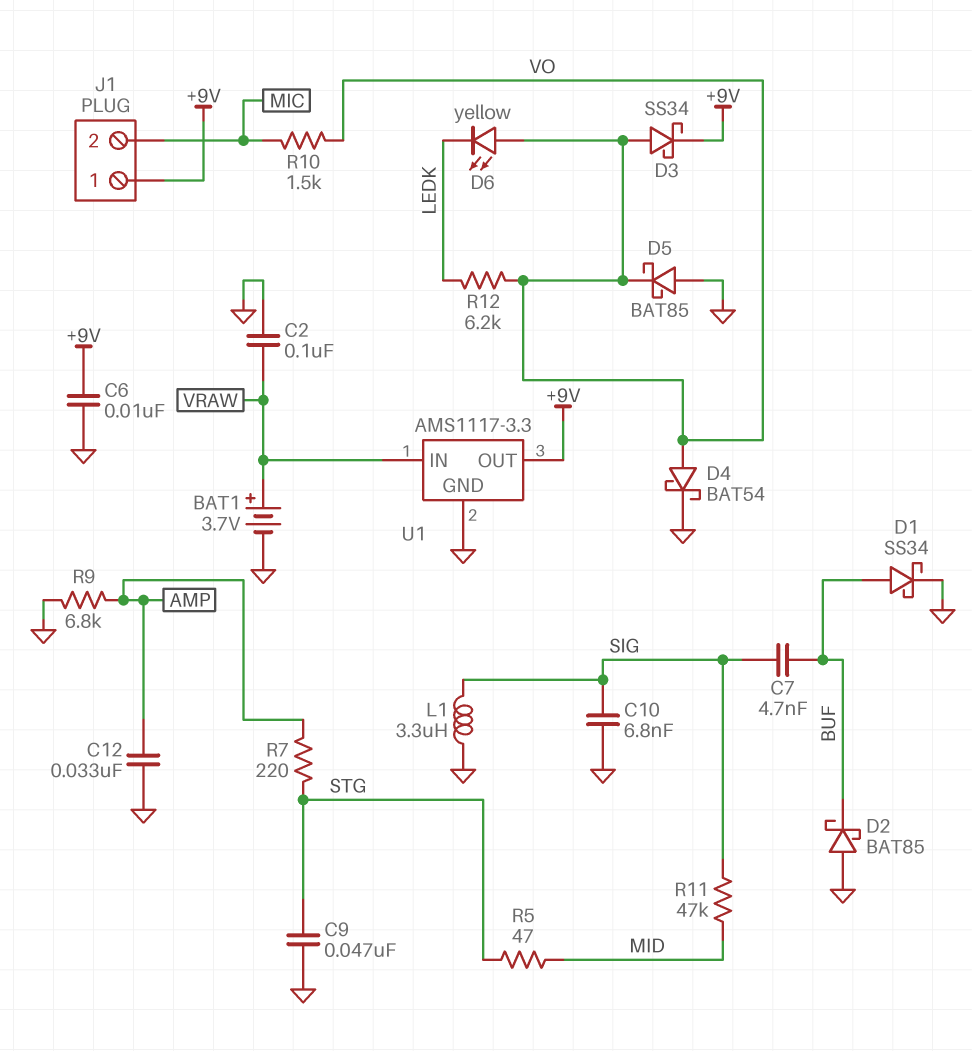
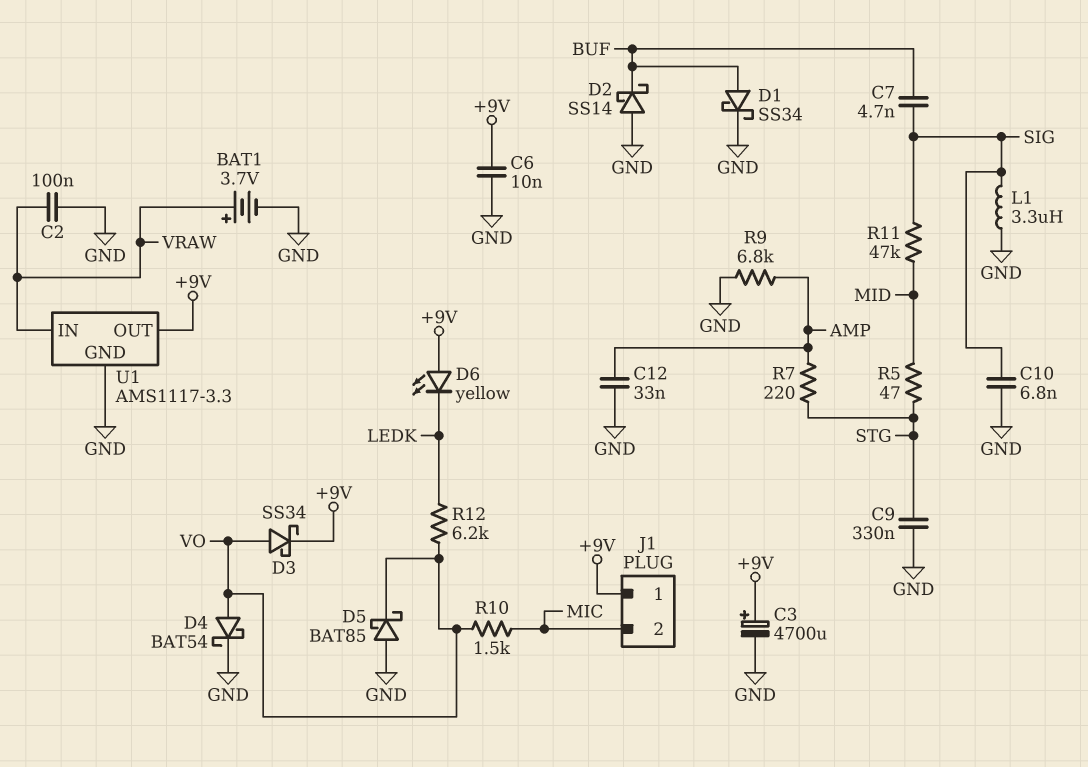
C3: none -> 4700uF (plus +9V, minus GND)
C9: 47nF (GND, STG) -> 330nF (GND, STG)
D2: schottky BAT85 (A GND, K BUF) -> schottky SS14 (A GND, K BUF)
D6: LED yellow (A VO, K LEDK) -> LED yellow (A +9V, K LEDK)

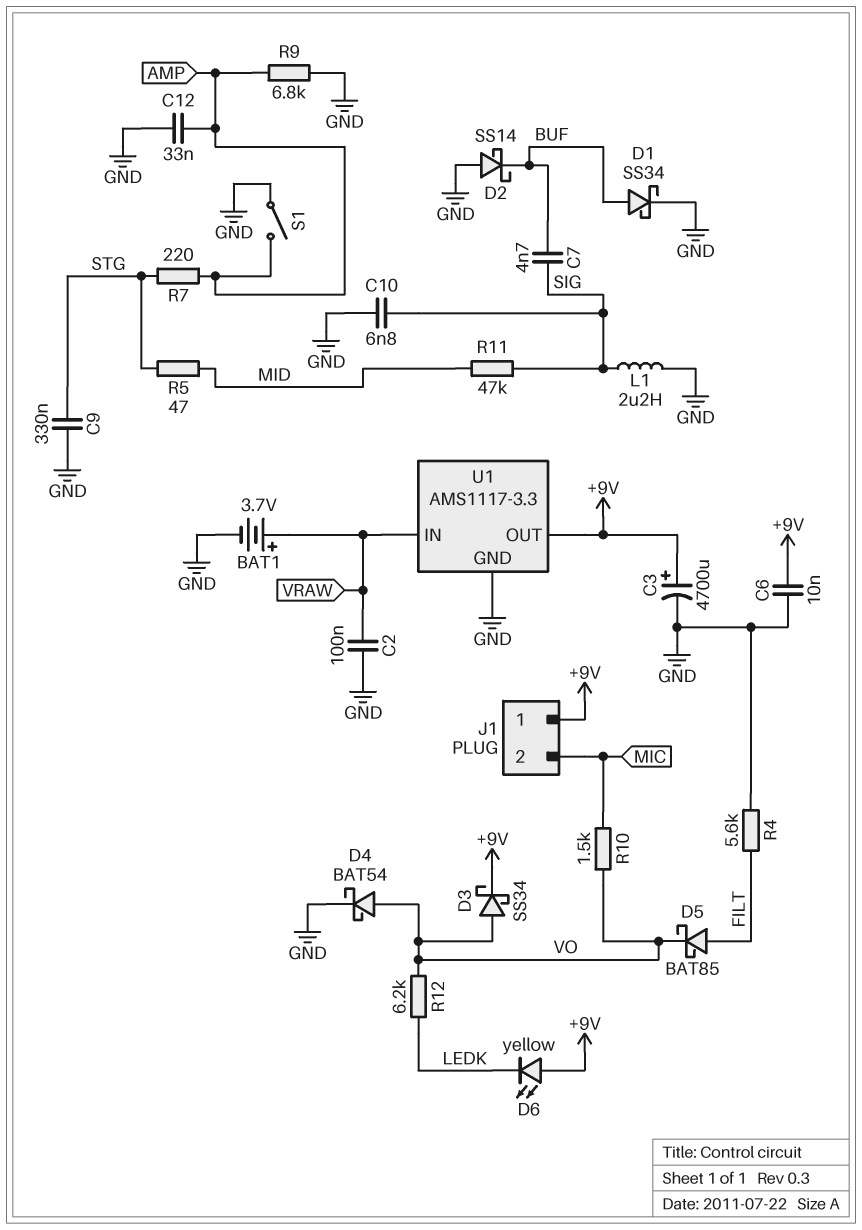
D5: schottky BAT85 (A GND, K VO) -> schottky BAT85 (A FILT, K VO)
L1: 3.3uH (GND, SIG) -> 2.2uH (GND, SIG)
R4: none -> 5.6k (FILT, GND)
S1: none -> switch (AMP, GND)

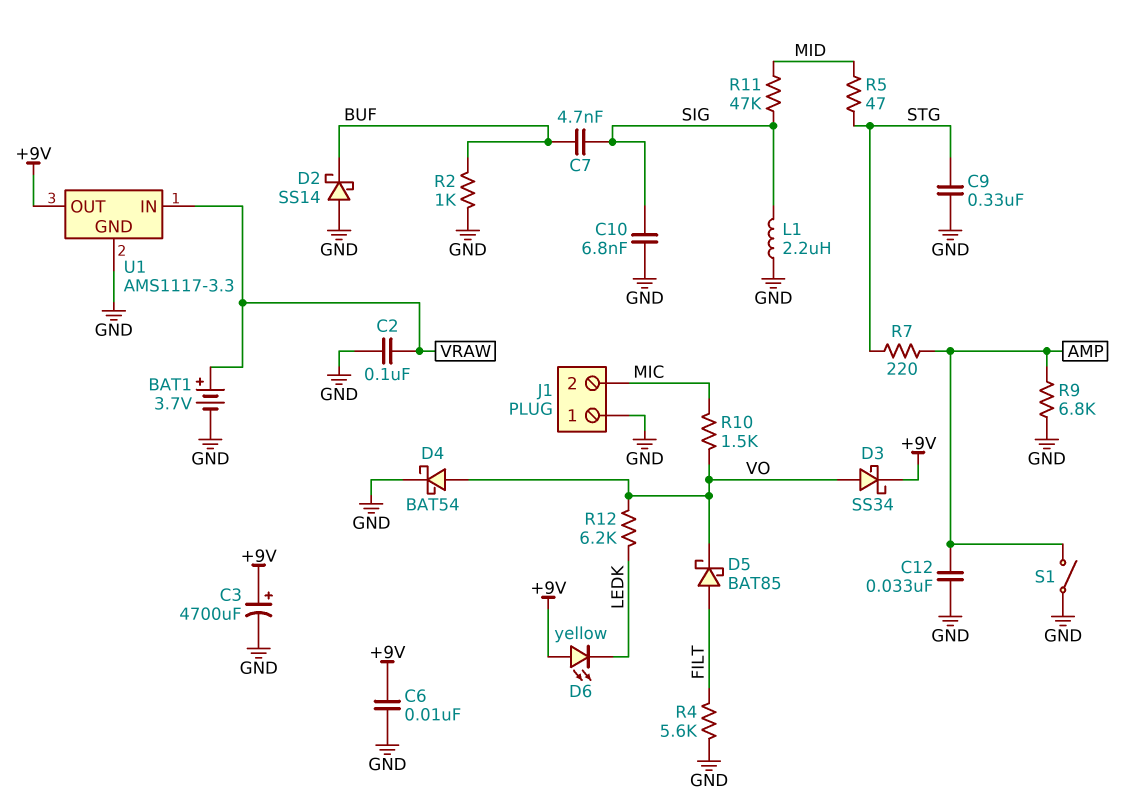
D1: schottky SS34 (A BUF, K GND) -> none
J1 pin 1: +9V -> GND
R2: none -> 1k (BUF, GND)

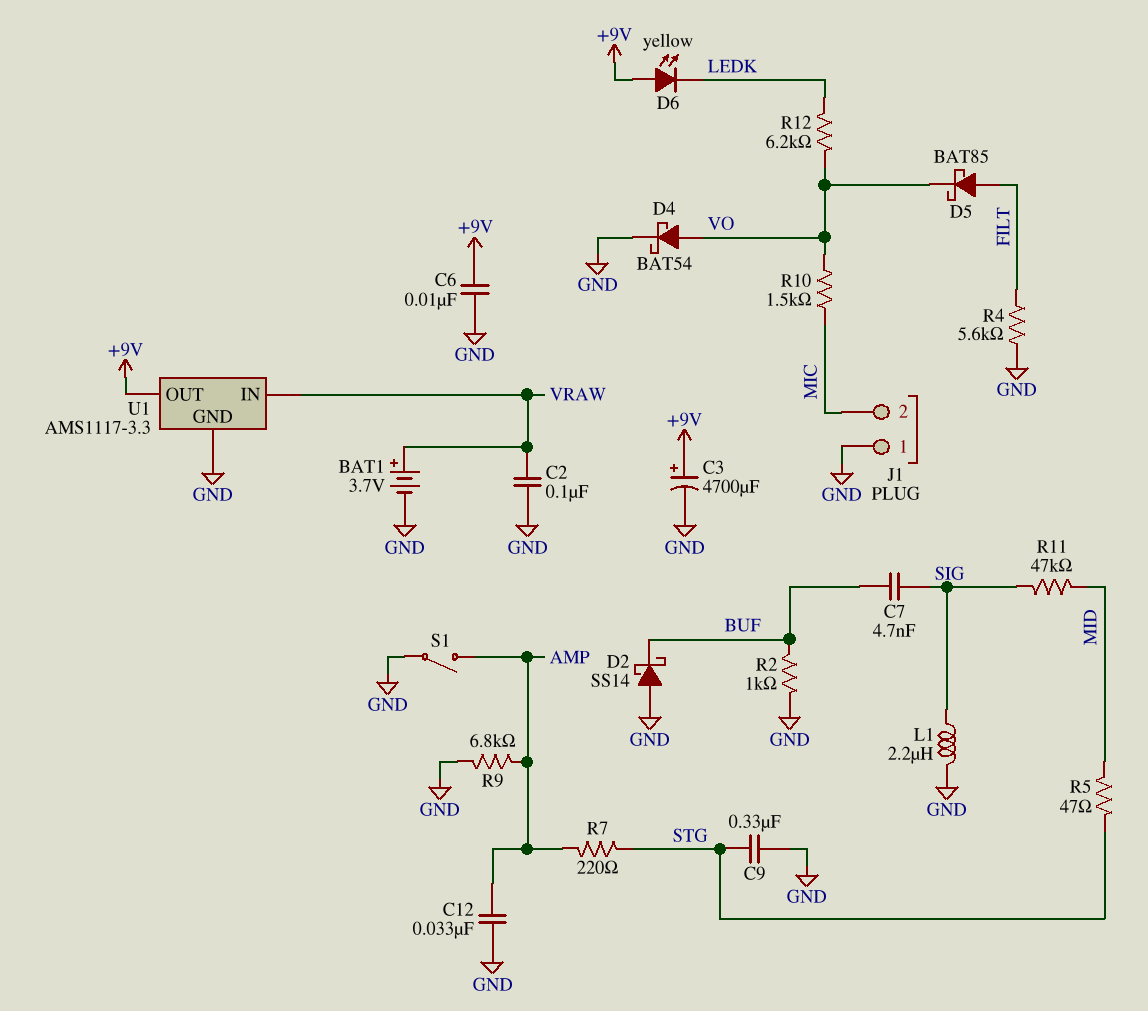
C10: 6.8nF (GND, SIG) -> none
D3: schottky SS34 (A VO, K +9V) -> none

